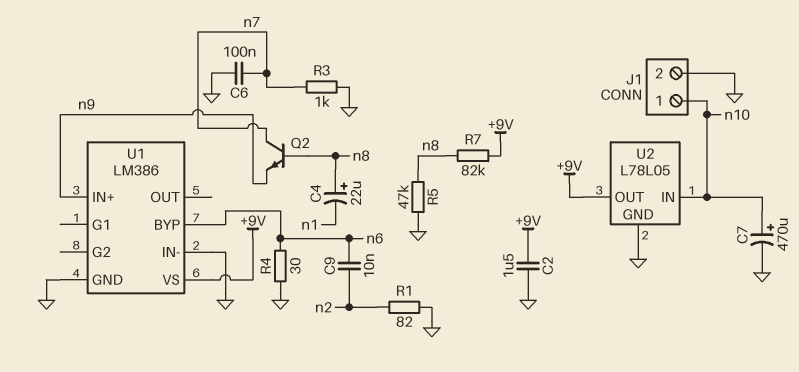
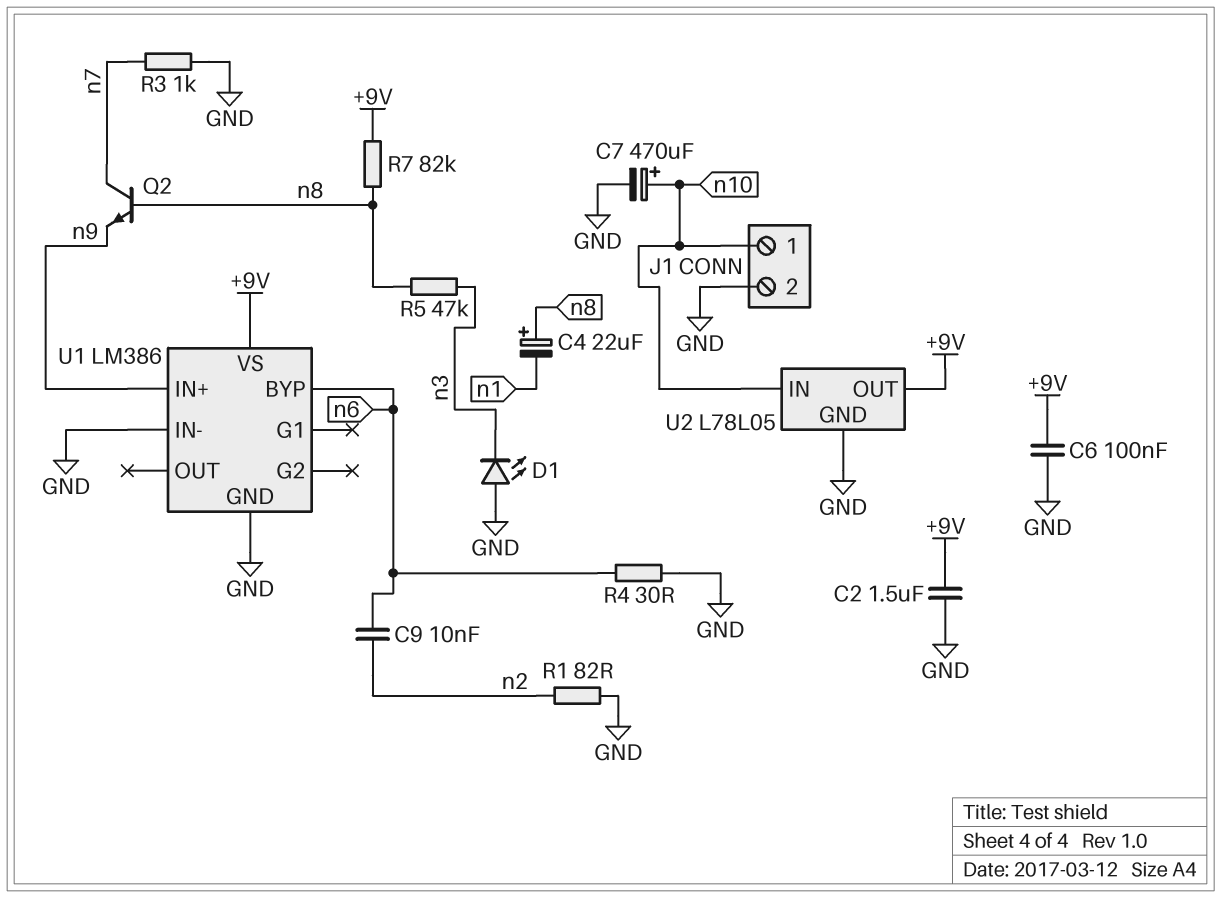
C6: 100nF (GND, n7) -> 100nF (+9V, GND)
D1: none -> LED (A GND, K n3)
R5: 47k (GND, n8) -> 47k (n3, n8)

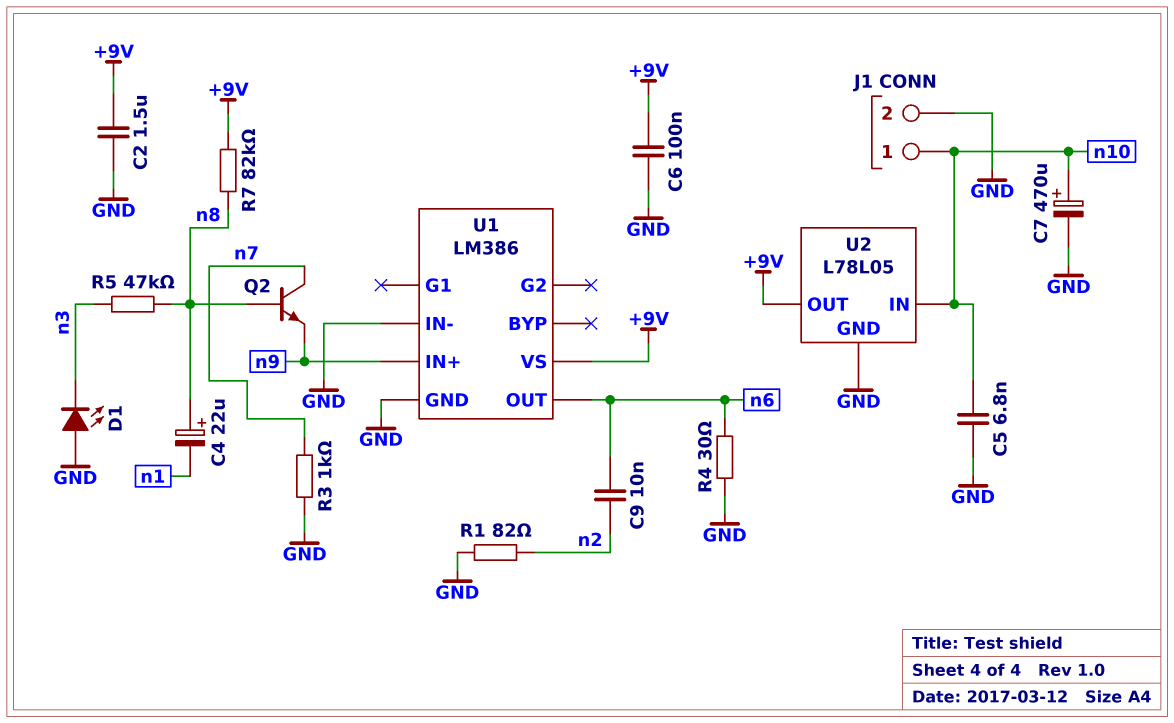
C5: none -> 6.8nF (GND, n10)
U1 pin BYP: n6 -> none
U1 pin OUT: none -> n6

